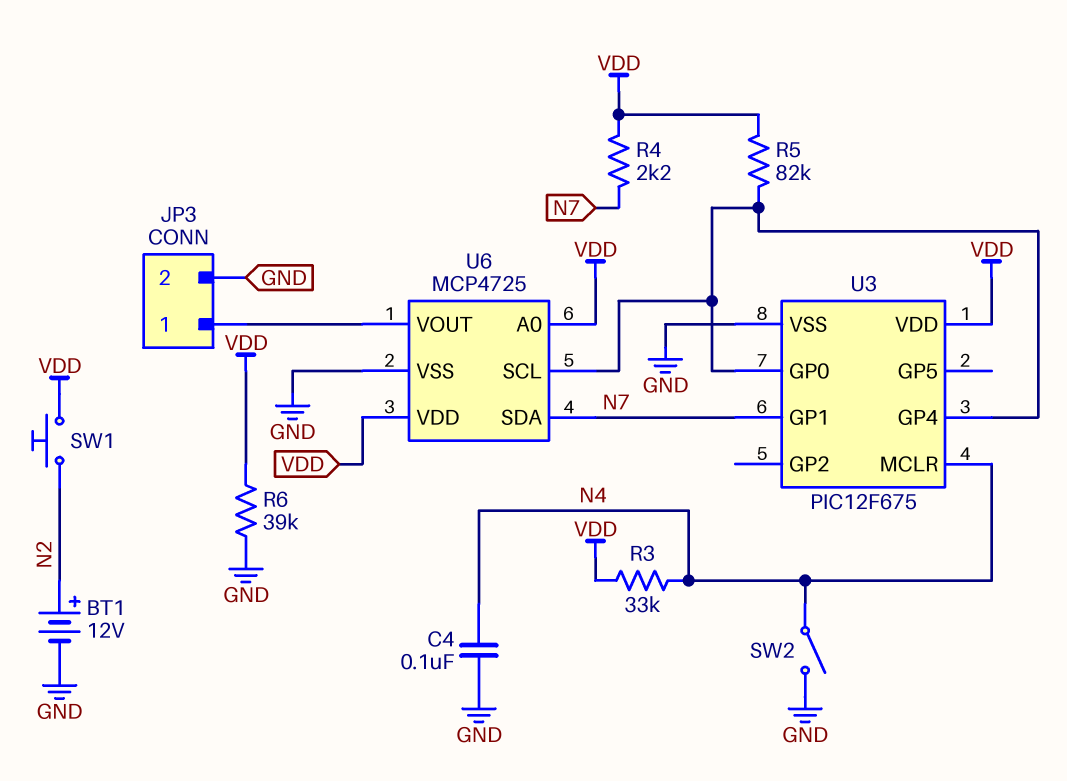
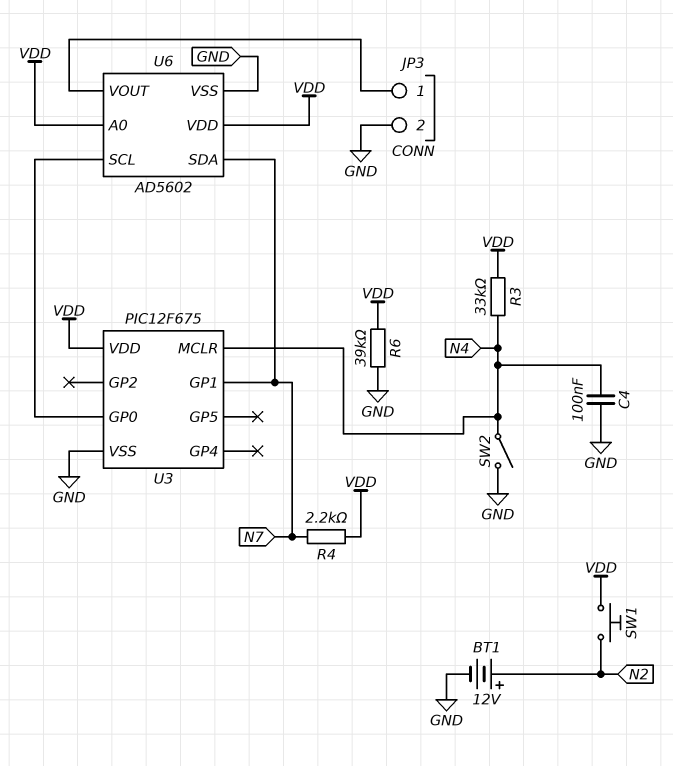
R5: 82k (U3/GP0, VDD) -> none
U3 pin GP4: U3/GP0 -> none
U6: MCP4725 -> AD5602

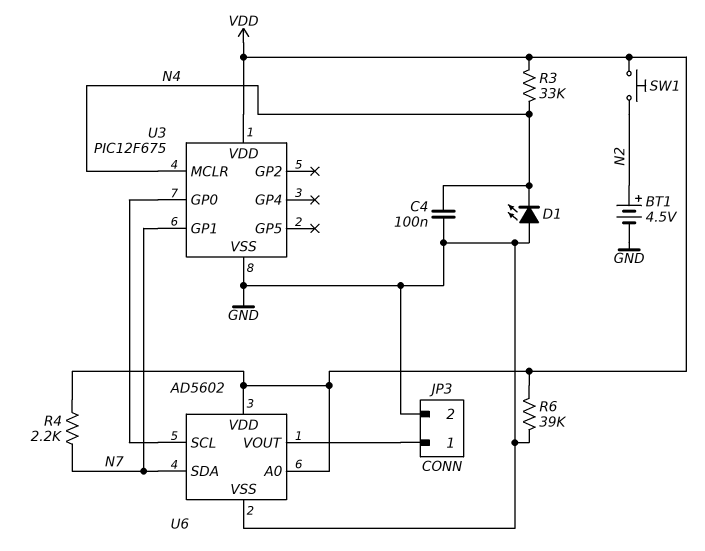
BT1: 12V (plus N2, minus GND) -> 4.5V (plus N2, minus GND)
D1: none -> LED (A GND, K N4)
SW2: switch (GND, N4) -> none

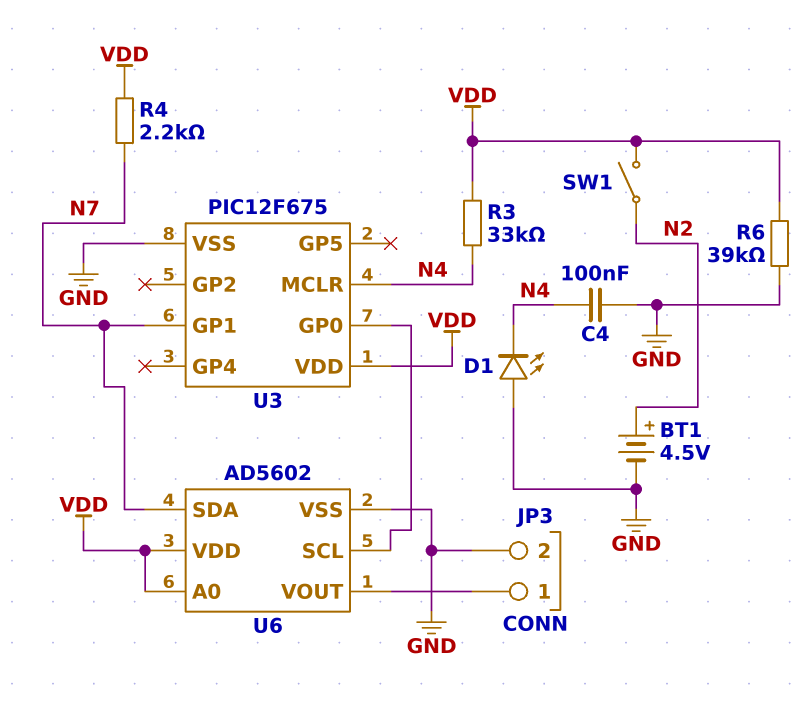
SW1: button (N2, VDD) -> switch (N2, VDD)

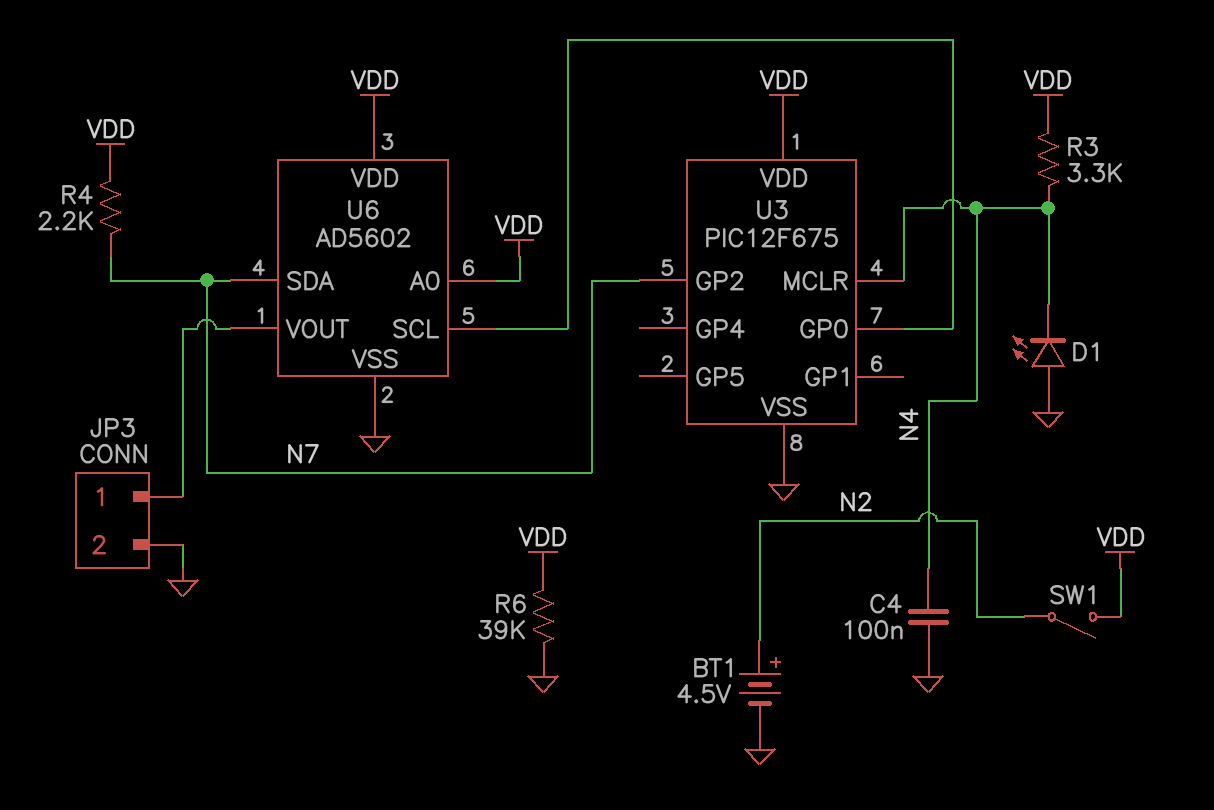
R3: 33k (N4, VDD) -> 3.3k (N4, VDD)
U3 pin GP1: N7 -> none
U3 pin GP2: none -> N7

